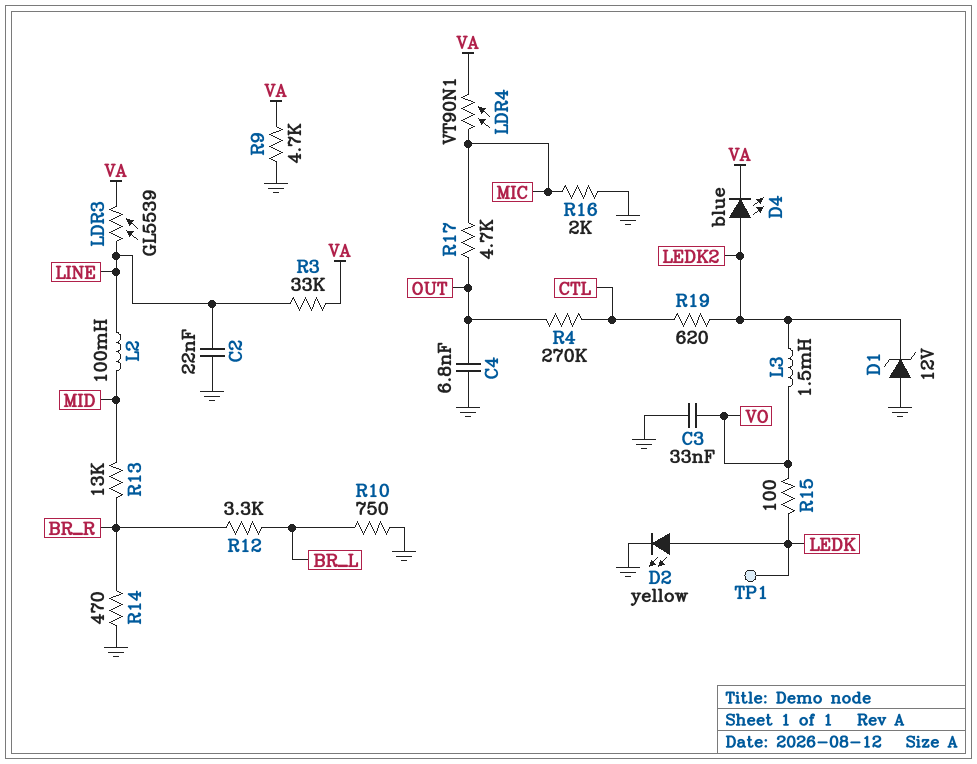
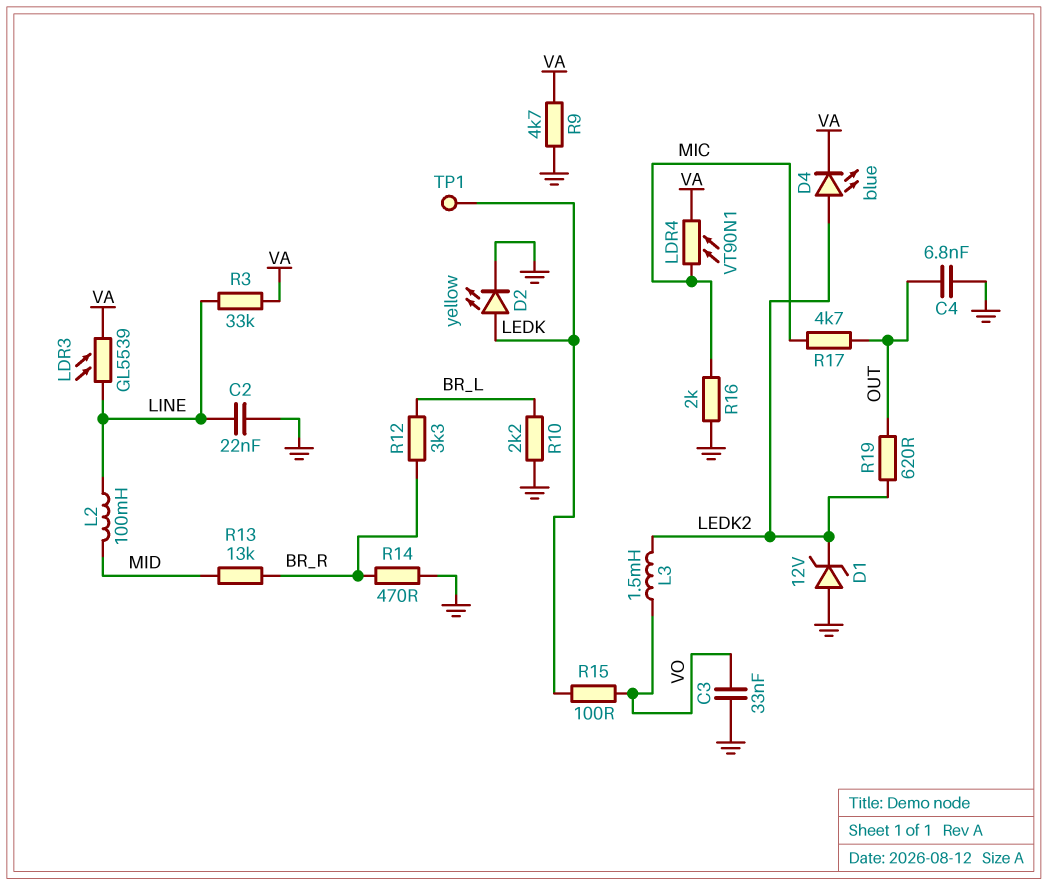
R4: 270k (CTL, OUT) -> none
R10: 750 (BR_L, GND) -> 2.2k (BR_L, GND)
R19: 620 (CTL, LEDK2) -> 620 (LEDK2, OUT)

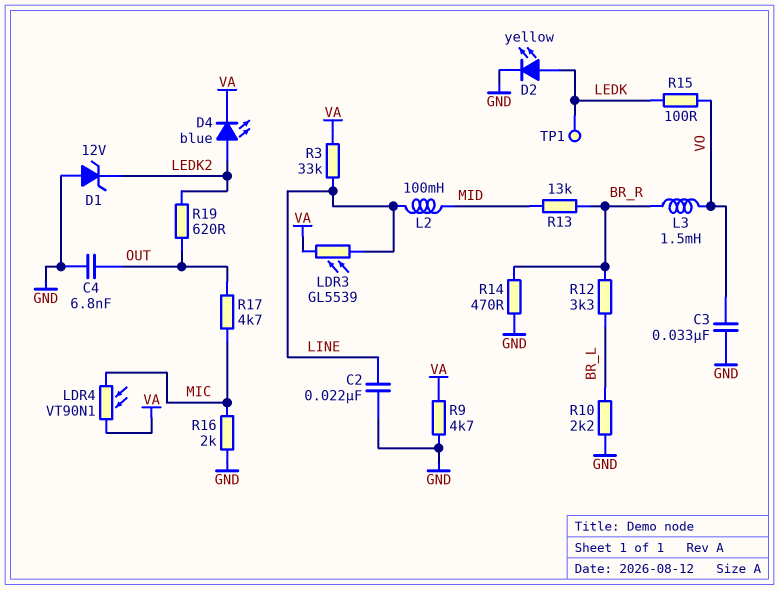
L3: 1.5mH (LEDK2, VO) -> 1.5mH (BR_R, VO)

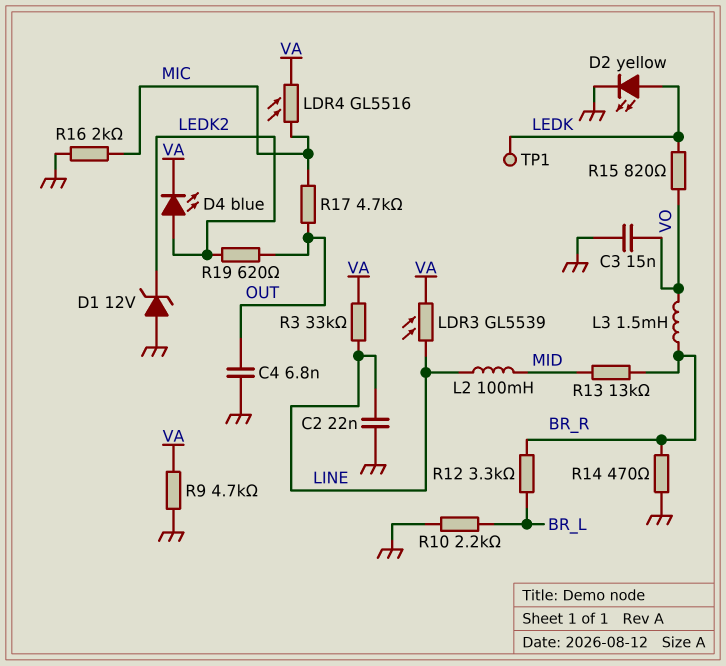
C3: 33nF (GND, VO) -> 15nF (GND, VO)
LDR4: VT90N1 (MIC, VA) -> GL5516 (MIC, VA)
R15: 100 (LEDK, VO) -> 820 (LEDK, VO)

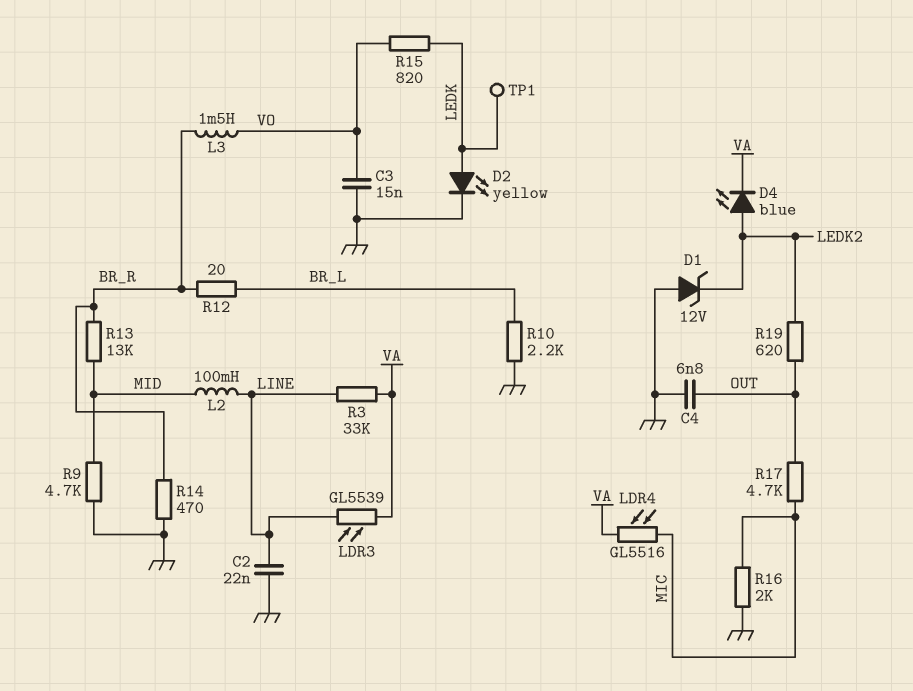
R9: 4.7k (GND, VA) -> 4.7k (GND, MID)
R12: 3.3k (BR_L, BR_R) -> 20 (BR_L, BR_R)

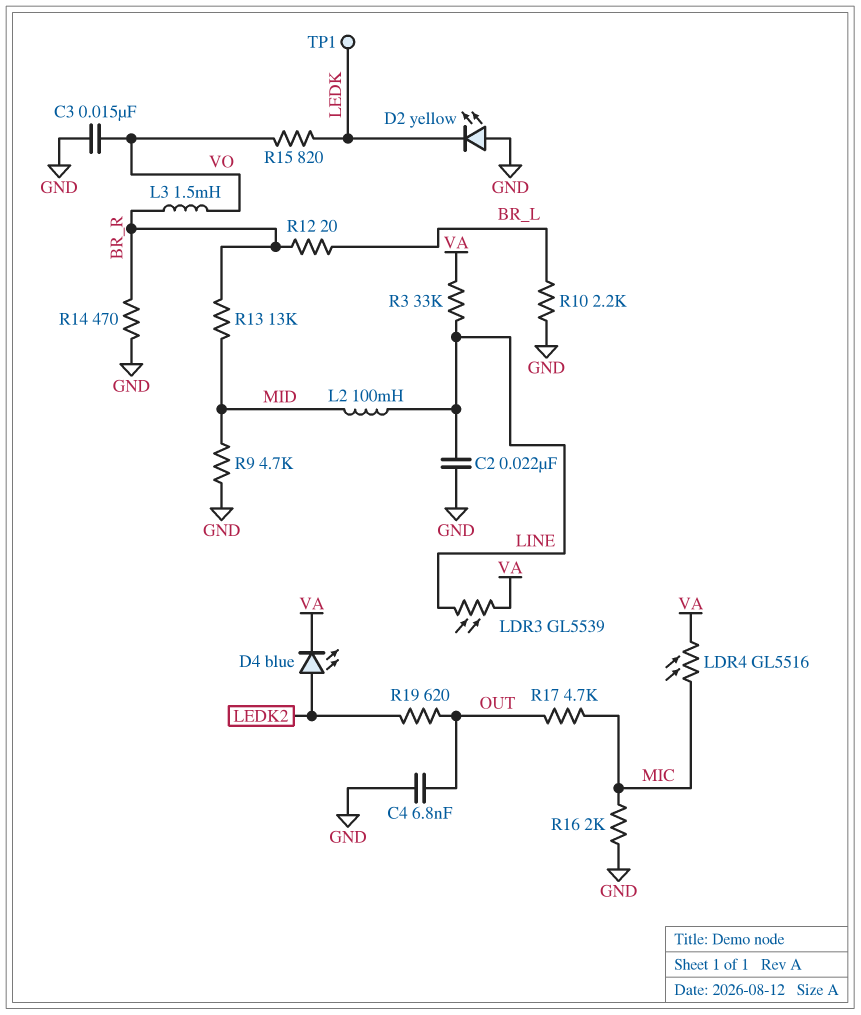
D1: zener 12V (A GND, K LEDK2) -> none
D2: LED yellow (A LEDK, K GND) -> LED yellow (A GND, K LEDK)

